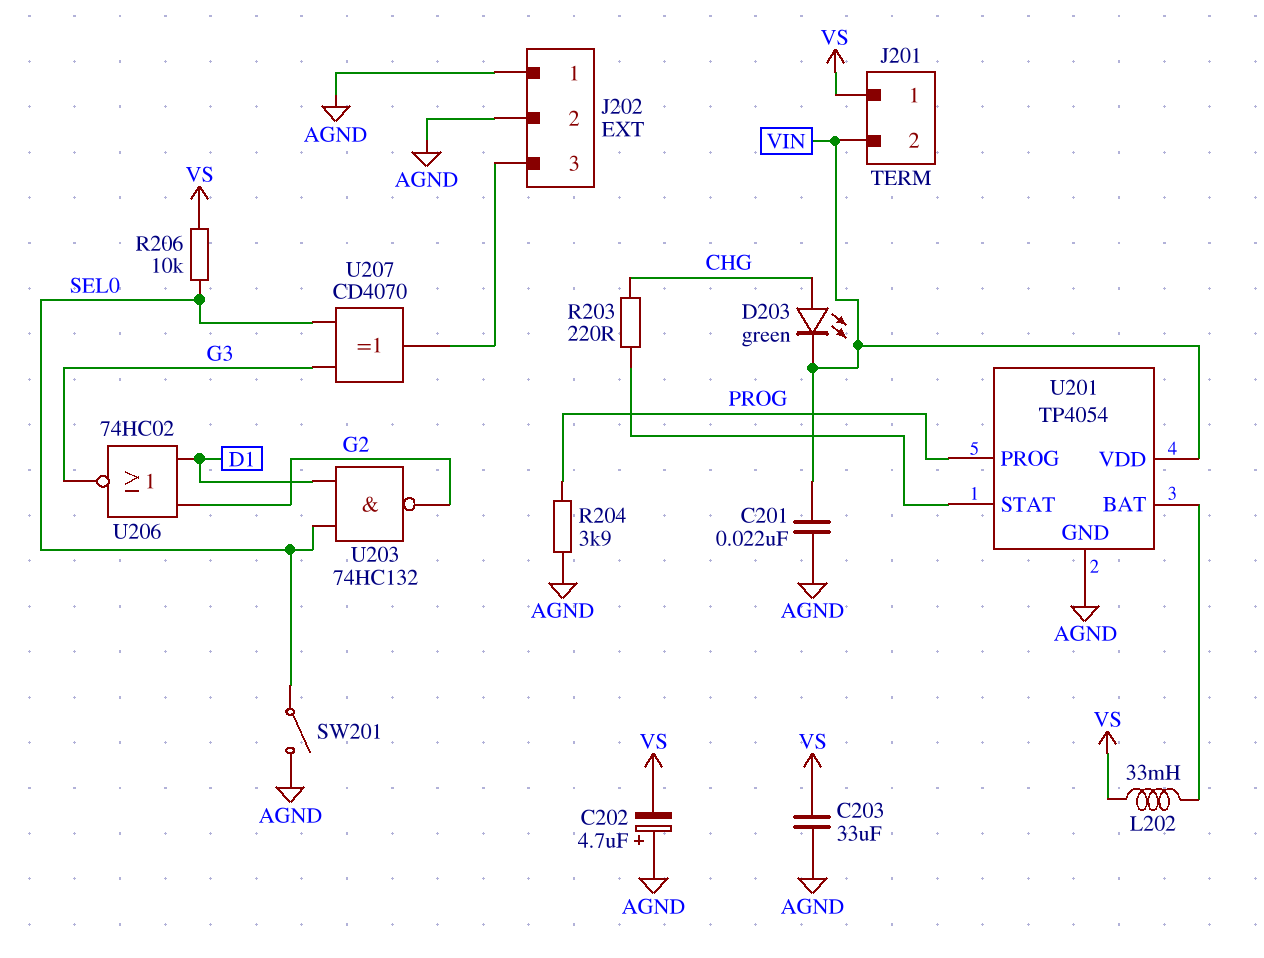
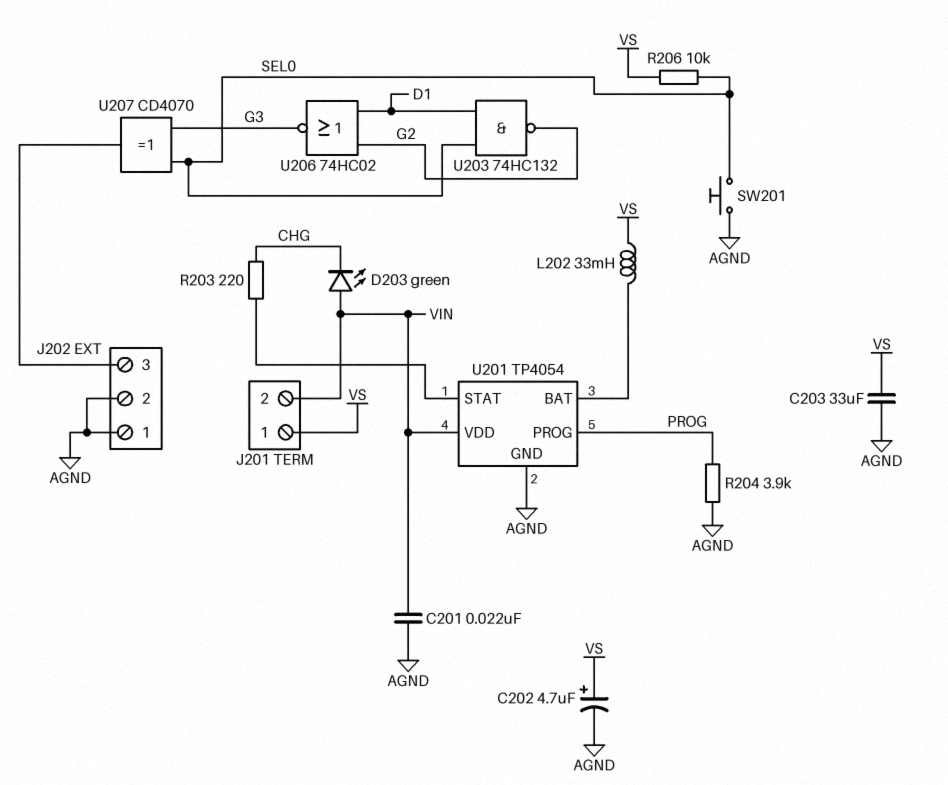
C202: 4.7uF (plus AGND, minus VS) -> 4.7uF (plus VS, minus AGND)
D203: LED green (A CHG, K VIN) -> LED green (A VIN, K CHG)
SW201: switch (AGND, SEL0) -> button (AGND, SEL0)

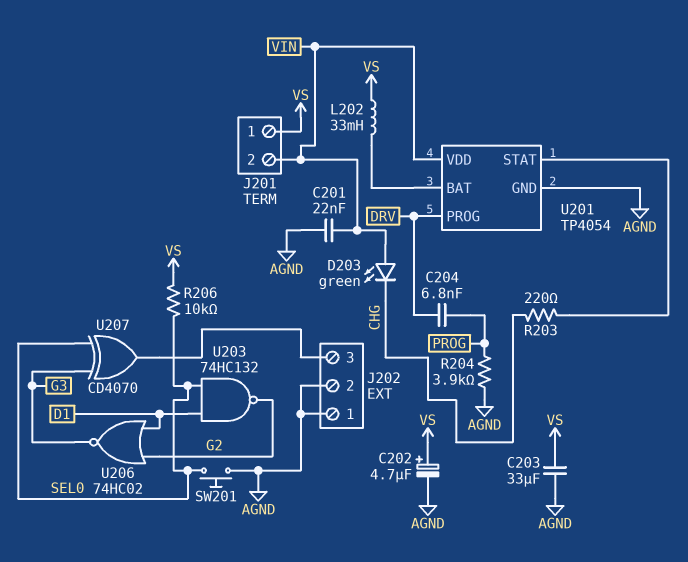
C204: none -> 6.8nF (DRV, PROG)
U201 pin PROG: PROG -> DRV

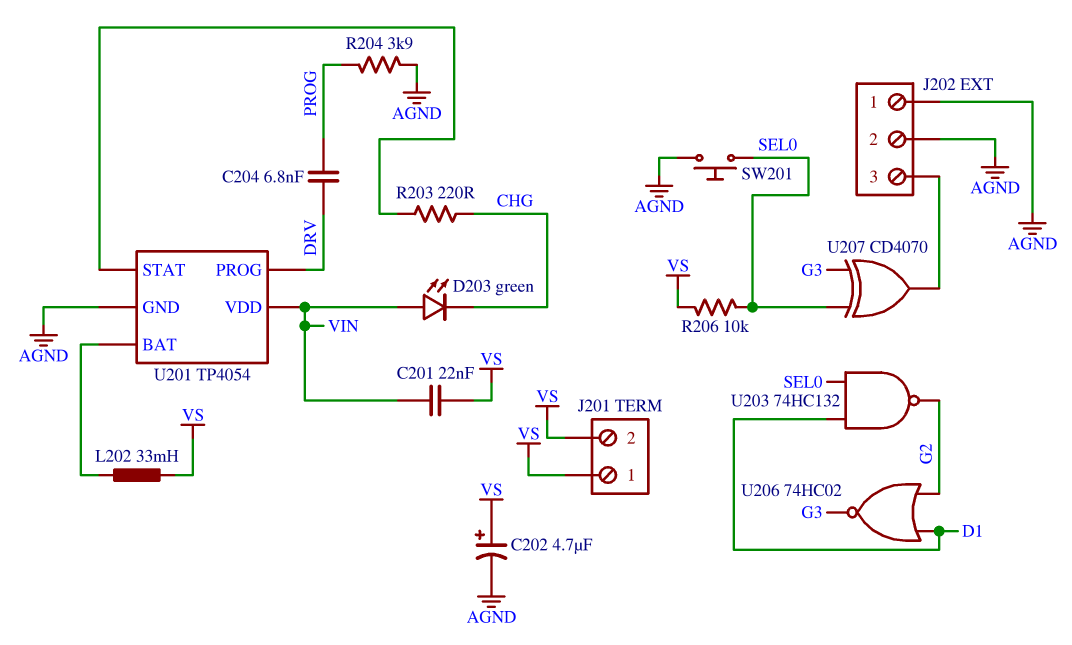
C201: 22nF (AGND, VIN) -> 22nF (VIN, VS)
C203: 33uF (AGND, VS) -> none
J201 pin 2: VIN -> VS

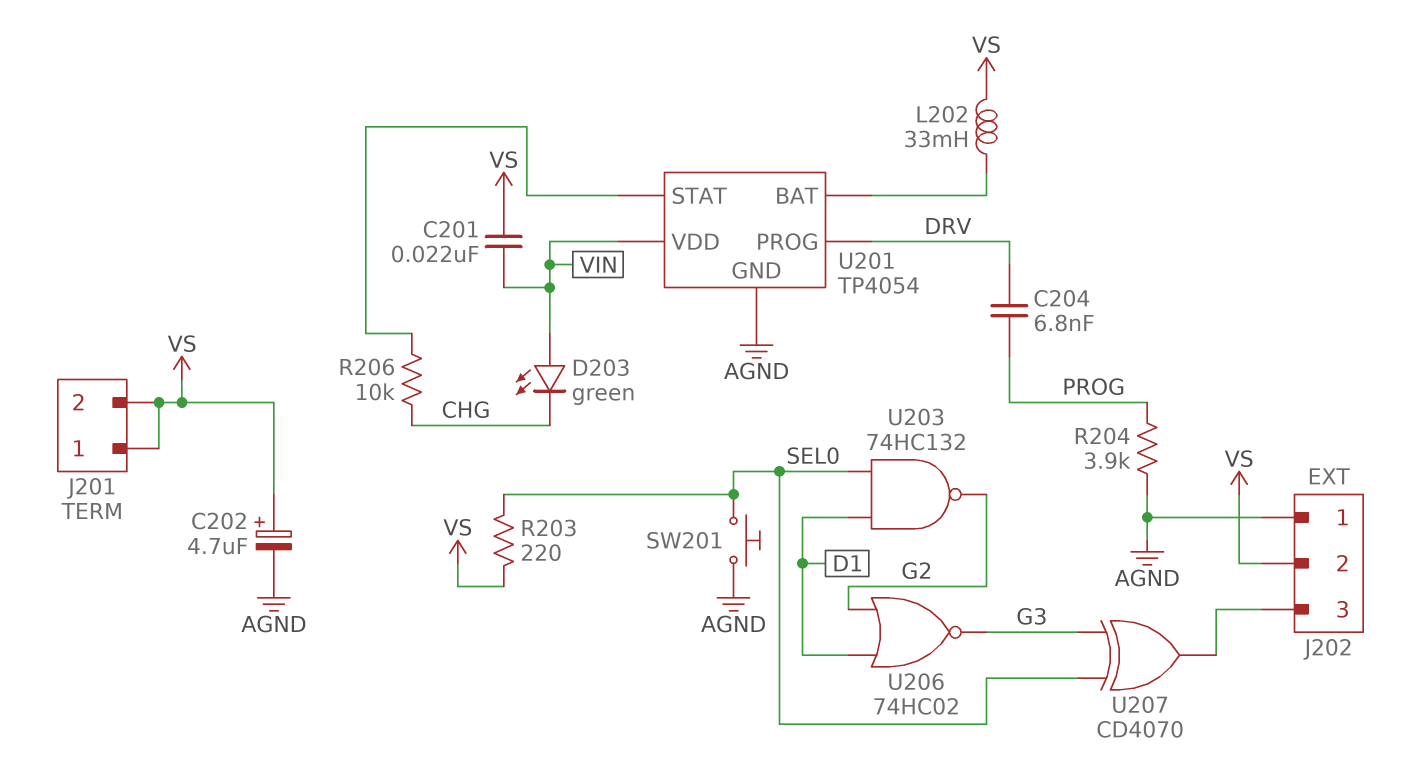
J202 pin 2: AGND -> VS
R203: 220 (CHG, U201/STAT) -> 220 (SEL0, VS)
R206: 10k (SEL0, VS) -> 10k (CHG, U201/STAT)

